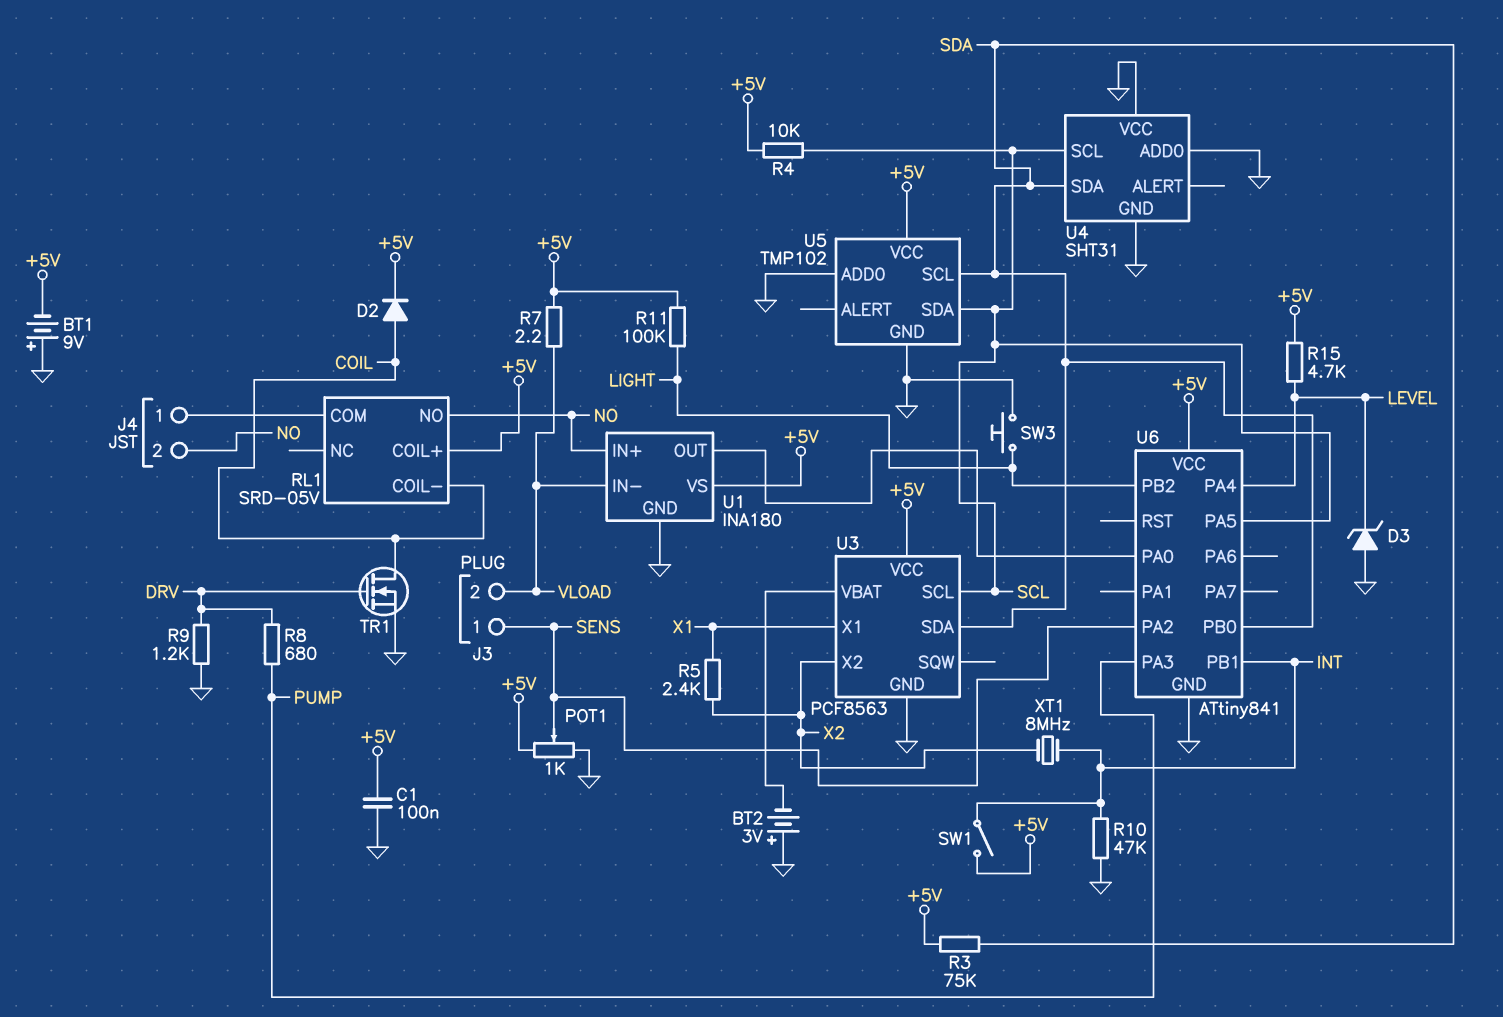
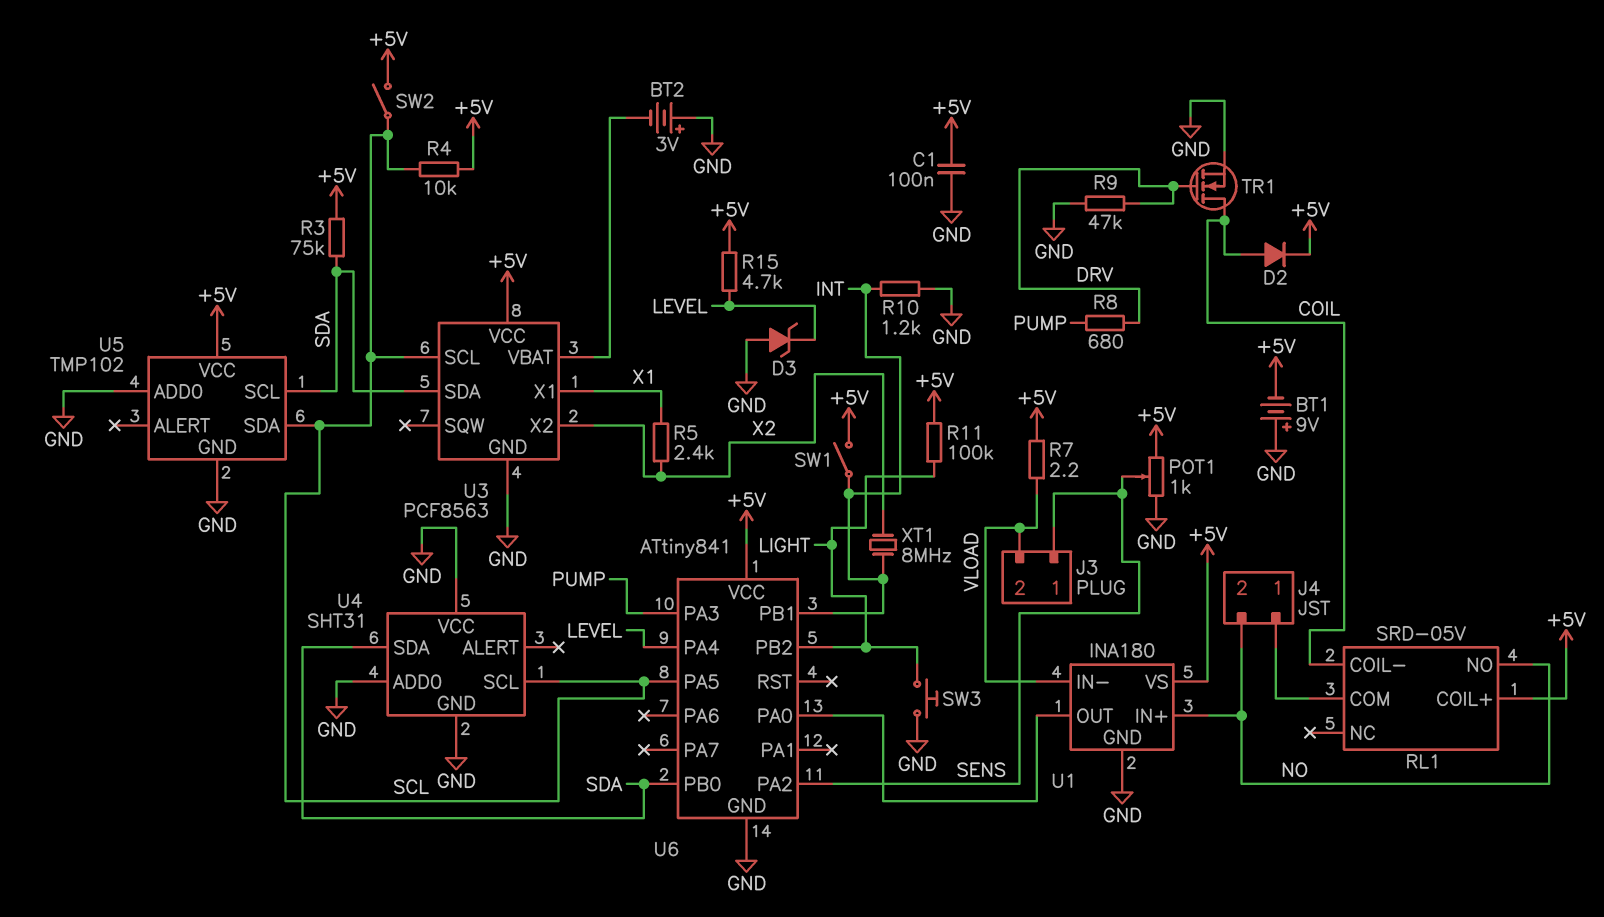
R9: 1.2k (DRV, GND) -> 47k (DRV, GND)
R10: 47k (GND, INT) -> 1.2k (GND, INT)
SW2: none -> switch (+5V, SCL)

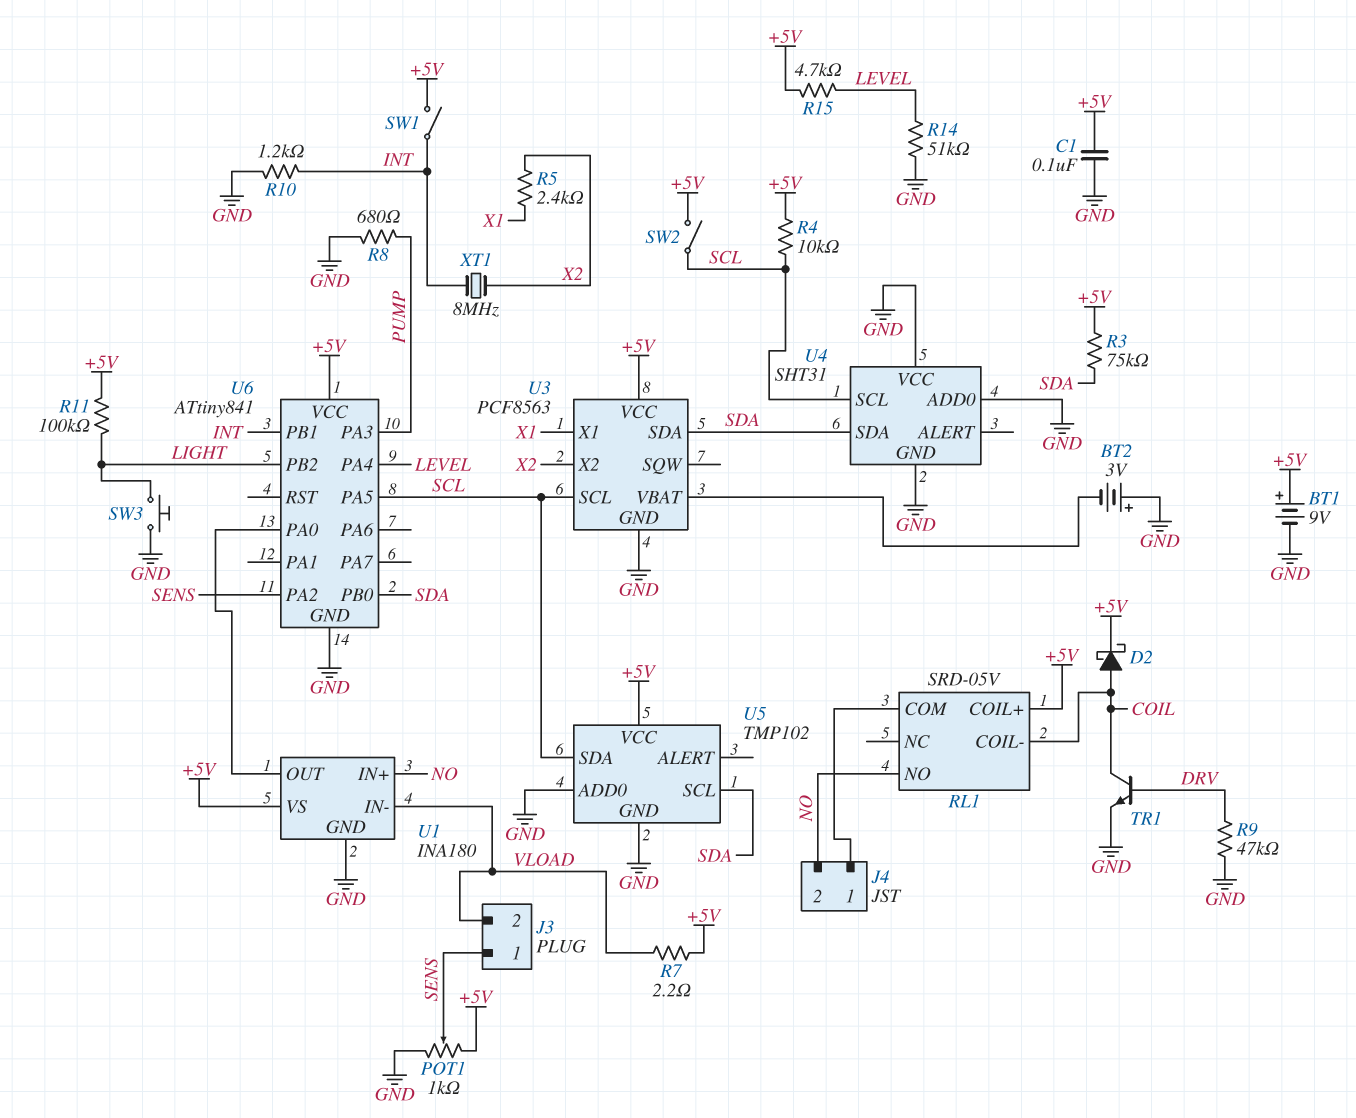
BT1: 9V (plus GND, minus +5V) -> 9V (plus +5V, minus GND)
D2: diode (A COIL, K +5V) -> schottky (A COIL, K +5V)
D3: zener (A GND, K LEVEL) -> none
R8: 680 (DRV, PUMP) -> 680 (GND, PUMP)
R14: none -> 51k (GND, LEVEL)
TR1: NMOS (G DRV, D COIL, S GND) -> NPN (B DRV, C COIL, E GND)

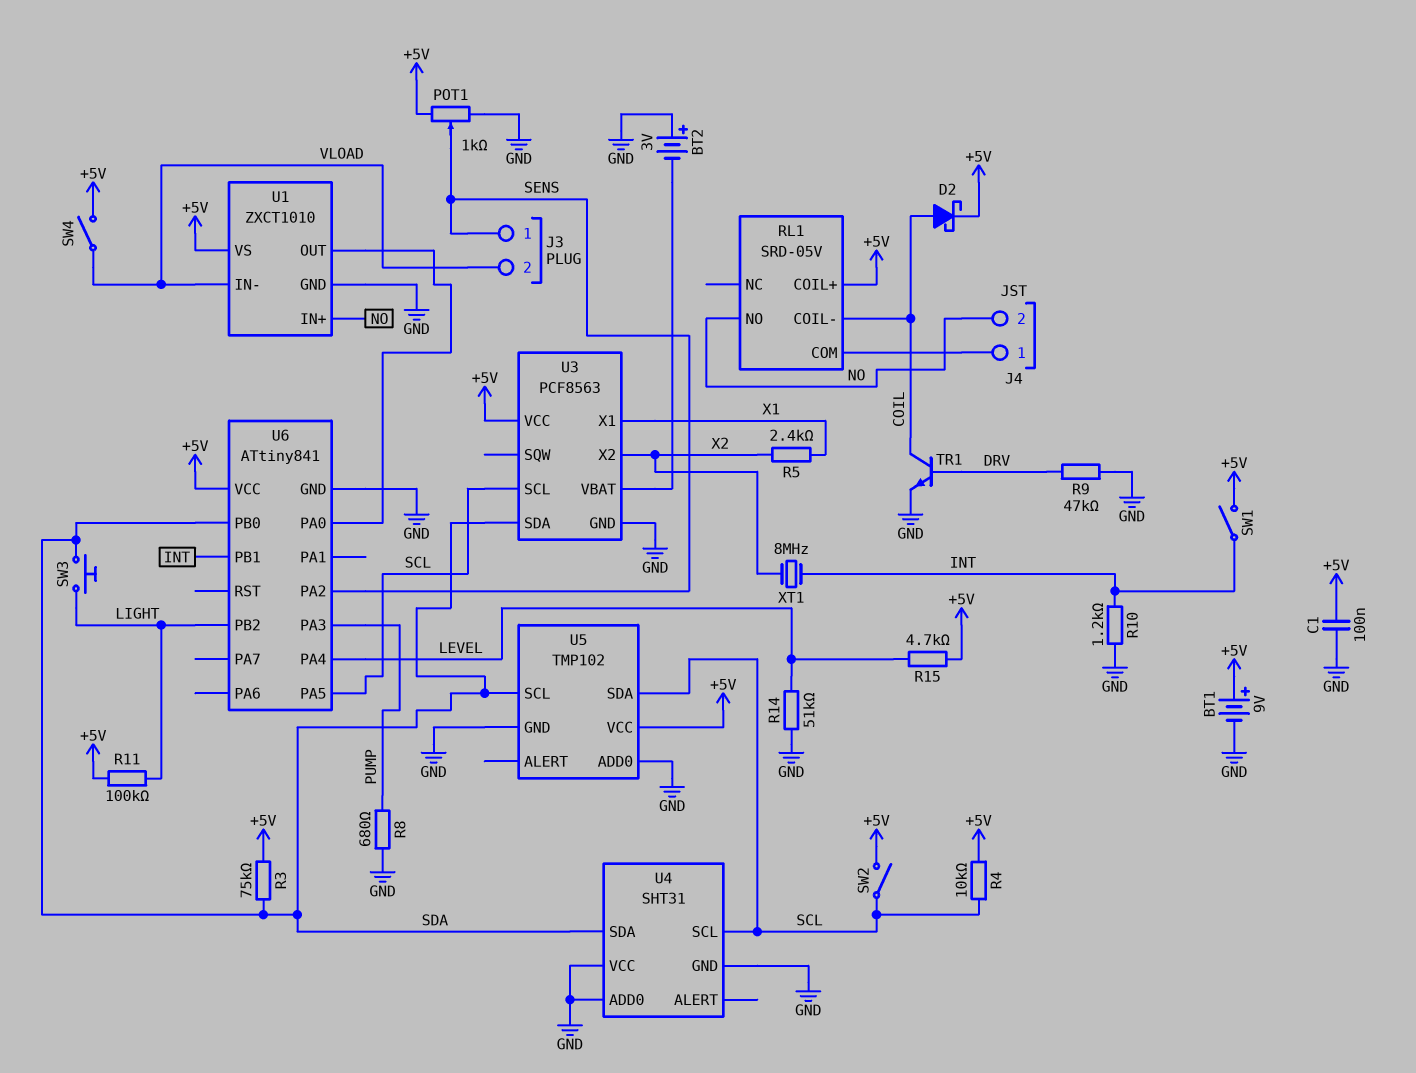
R7: 2.2 (+5V, VLOAD) -> none
SW3: button (GND, LIGHT) -> button (LIGHT, SDA)
SW4: none -> switch (+5V, VLOAD)
U1: INA180 -> ZXCT1010

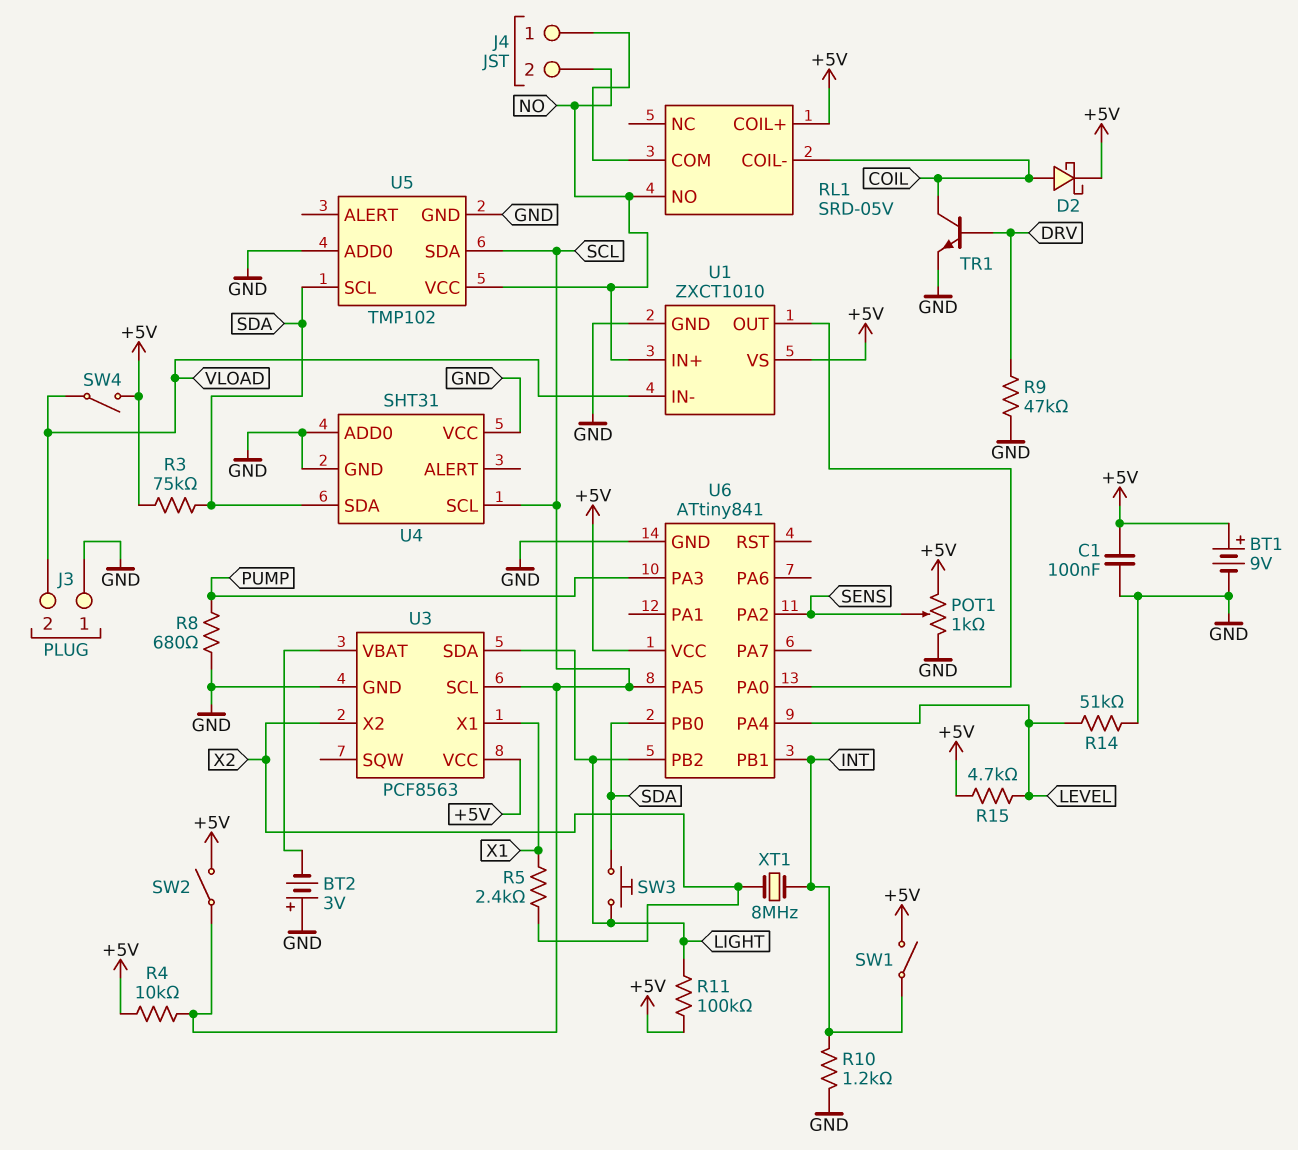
J3 pin 1: SENS -> GND
U3 pin SDA: SDA -> LIGHT
U5 pin VCC: +5V -> NO

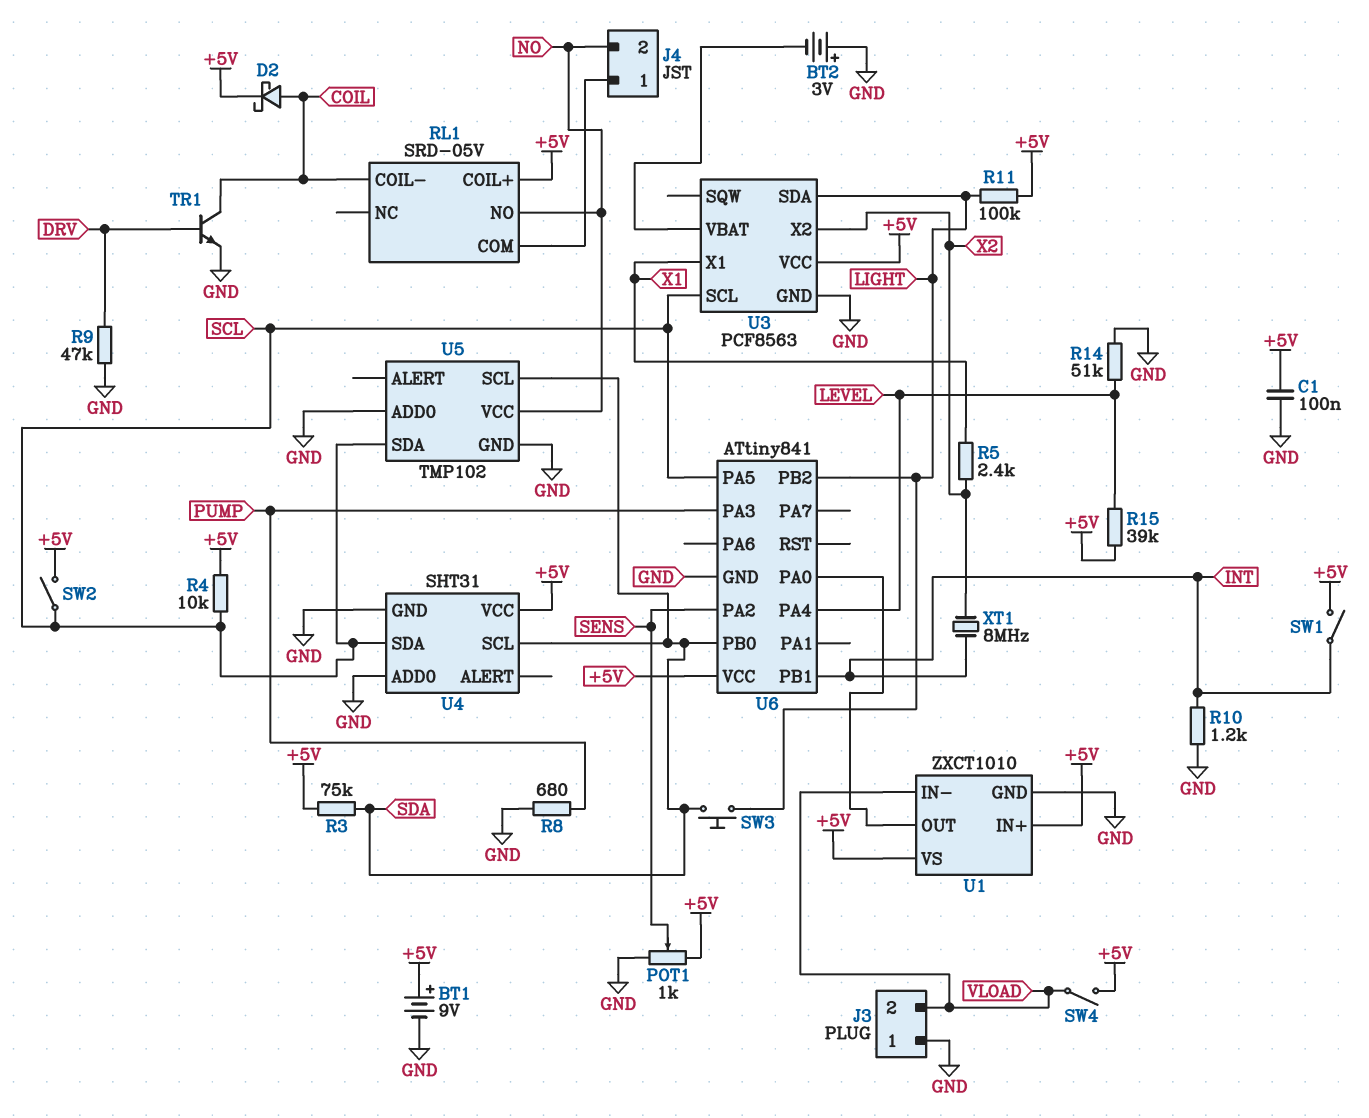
R15: 4.7k (+5V, LEVEL) -> 39k (+5V, LEVEL)
U1 pin IN+: NO -> +5V
U4 pin SCL: SCL -> SDA
U4 pin SDA: SDA -> SCL
U4 pin VCC: GND -> +5V

